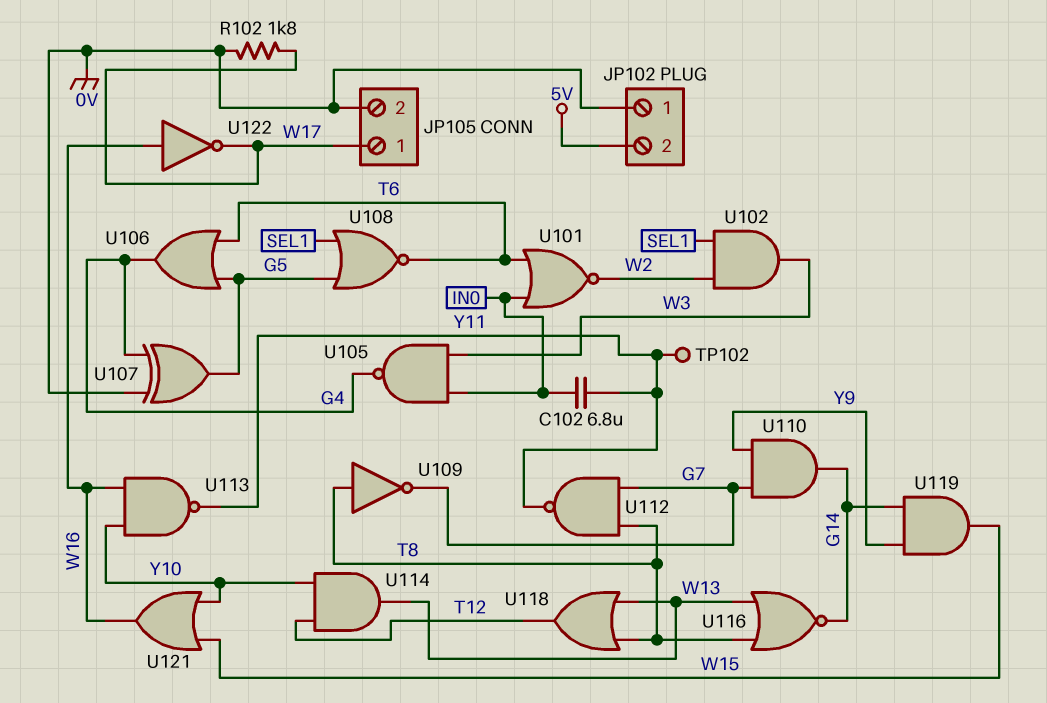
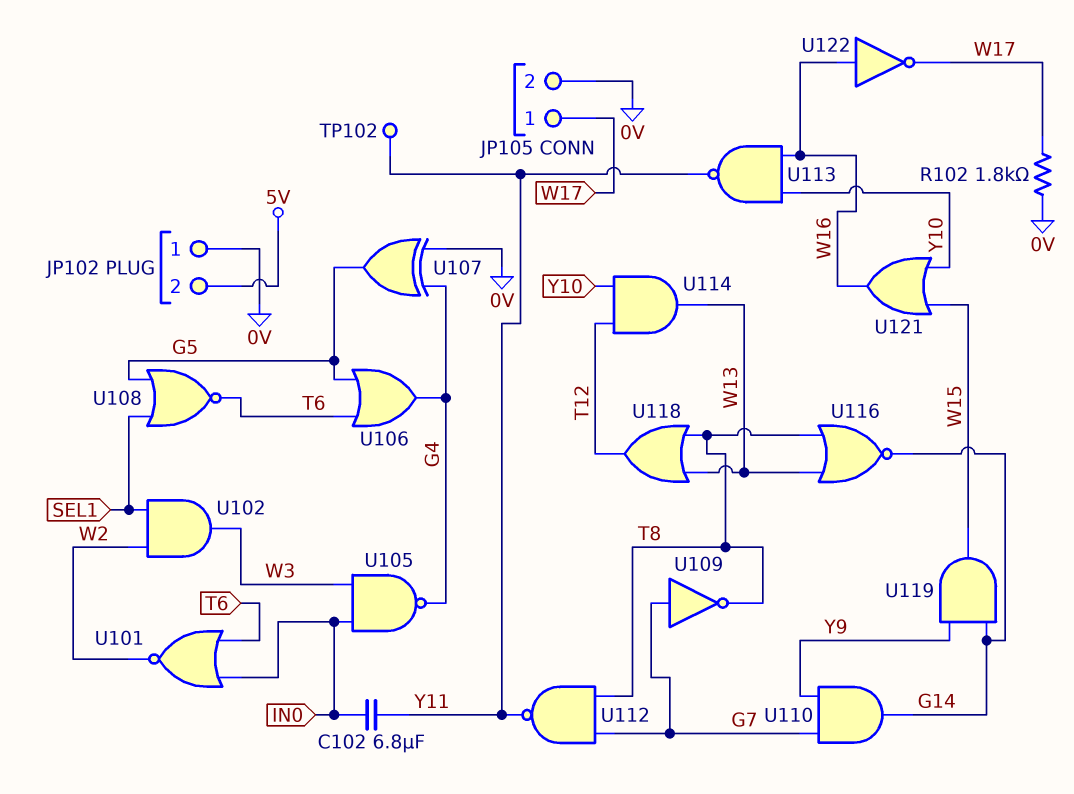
U109: NOT (in T8, out G7) -> NOT (in G7, out T8)

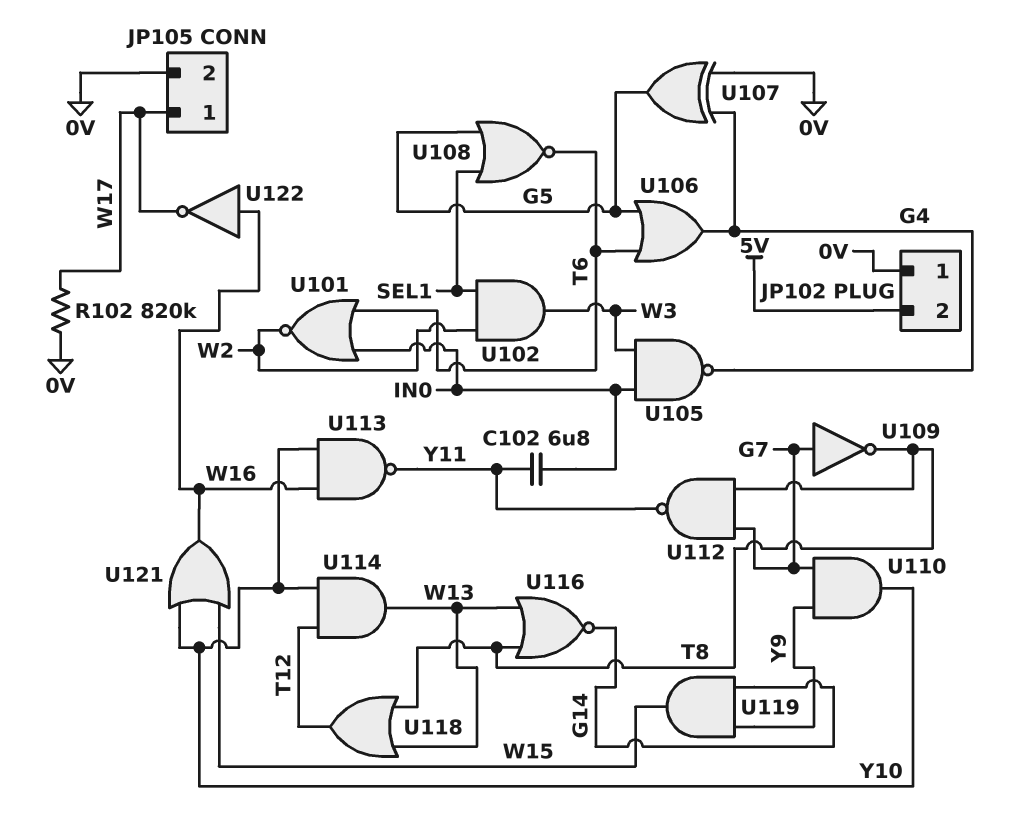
R102: 1.8k (0V, W17) -> 820k (0V, W17)
TP102: test point (Y11) -> none
U110: AND (in G7, in Y9, out G14) -> AND (in G7, in Y9, out Y10)

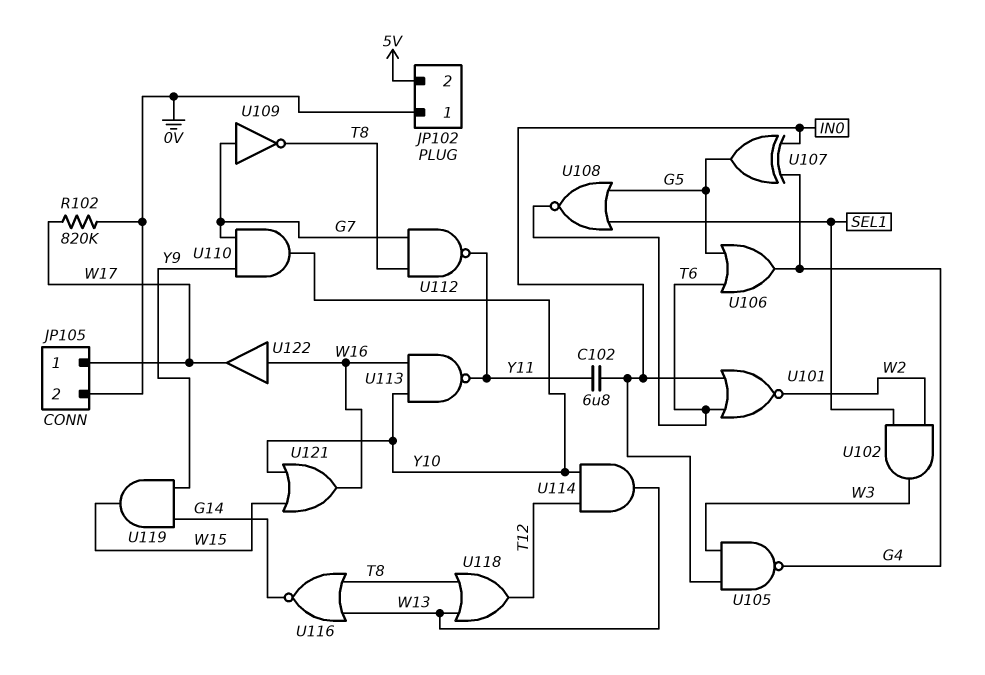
U107: XOR (in 0V, in G4, out G5) -> XOR (in G4, in IN0, out G5)
U122: NOT (in W16, out W17) -> buffer (in W16, out W17)

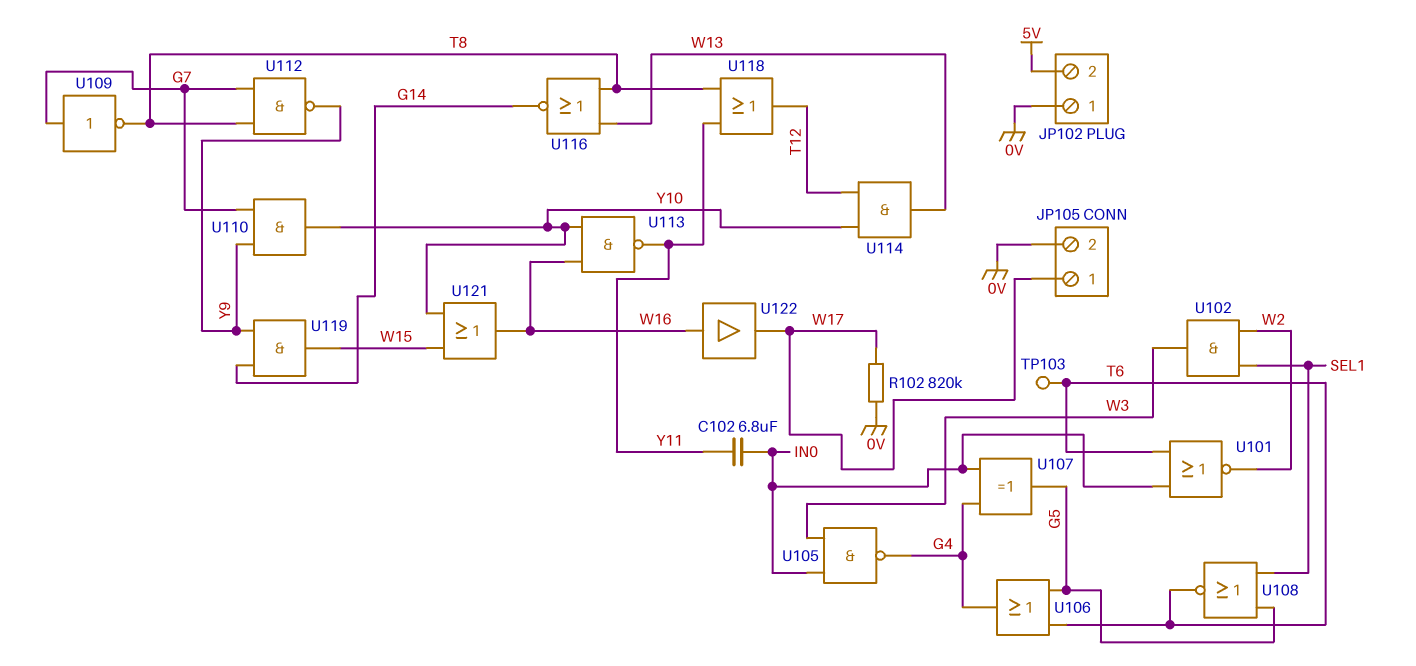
TP103: none -> test point (T6)
U112: NAND (in G7, in T8, out Y11) -> NAND (in G7, in T8, out Y9)
U118: OR (in T8, in W13, out T12) -> OR (in T8, in Y11, out T12)

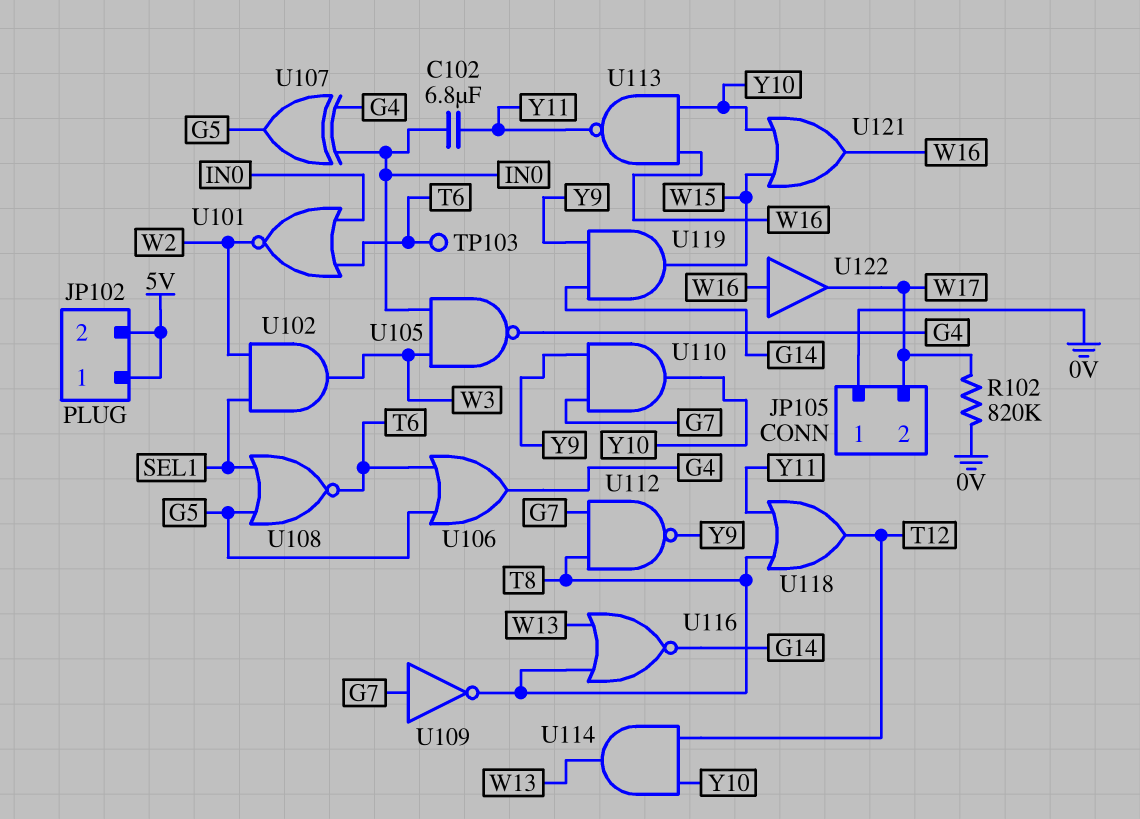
JP102 pin 1: 0V -> 5V
JP105 pin 1: W17 -> 0V
JP105 pin 2: 0V -> W17

